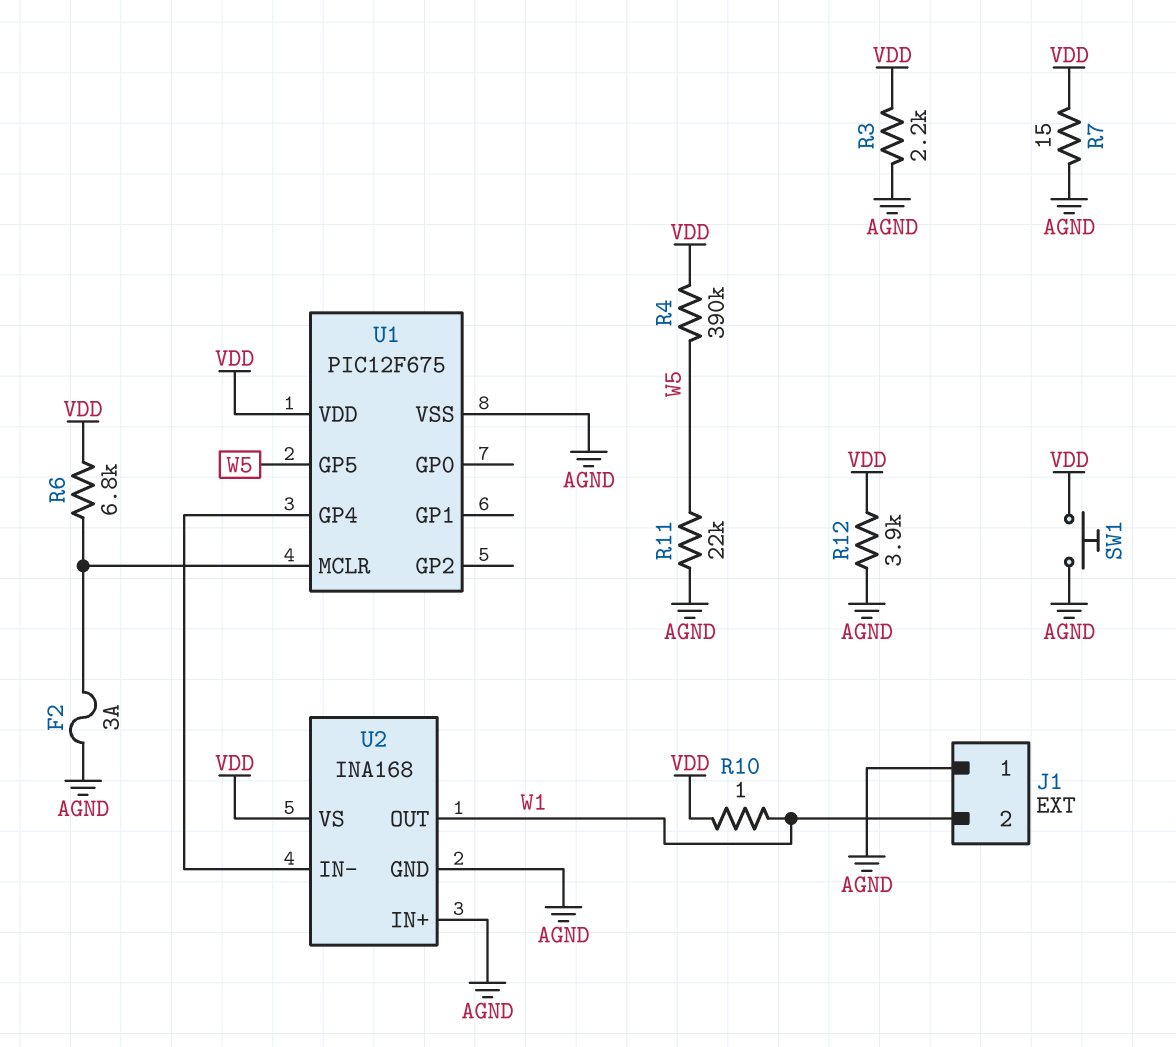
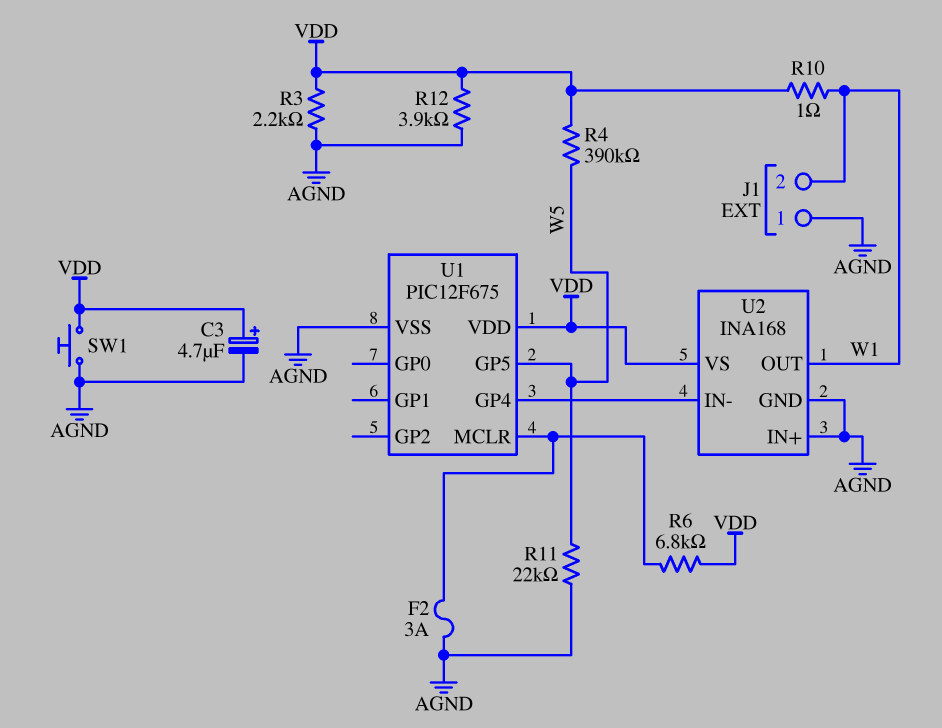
C3: none -> 4.7uF (plus VDD, minus AGND)
R7: 15 (AGND, VDD) -> none

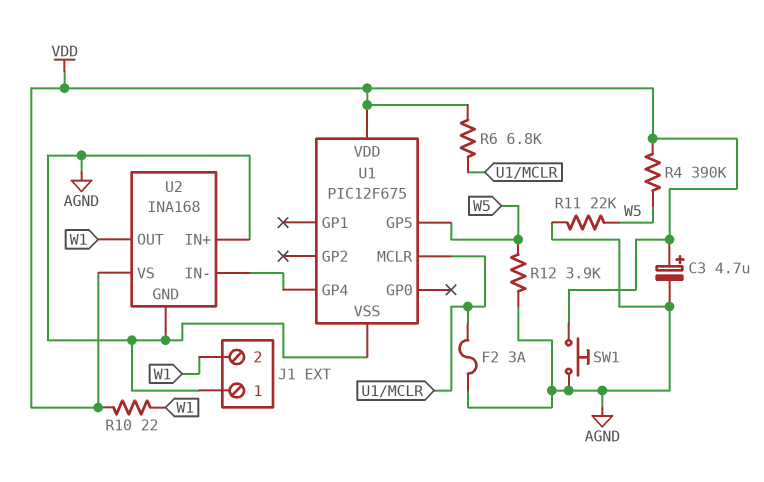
R3: 2.2k (AGND, VDD) -> none
R10: 1 (VDD, W1) -> 22 (VDD, W1)
R12: 3.9k (AGND, VDD) -> 3.9k (AGND, W5)

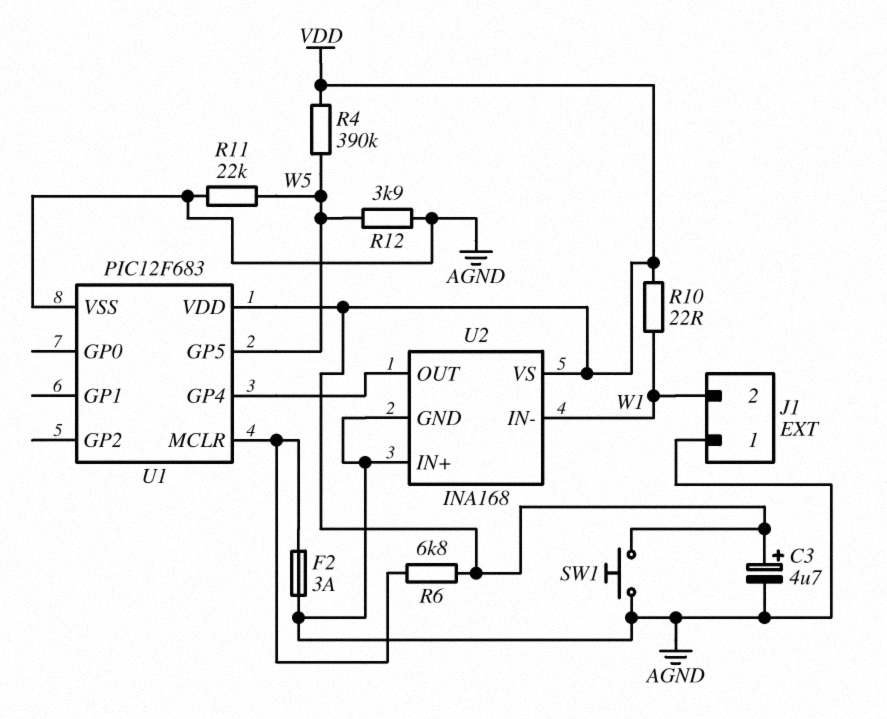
U1: PIC12F675 -> PIC12F683
U2 pin IN-: U1/GP4 -> W1
U2 pin OUT: W1 -> U1/GP4

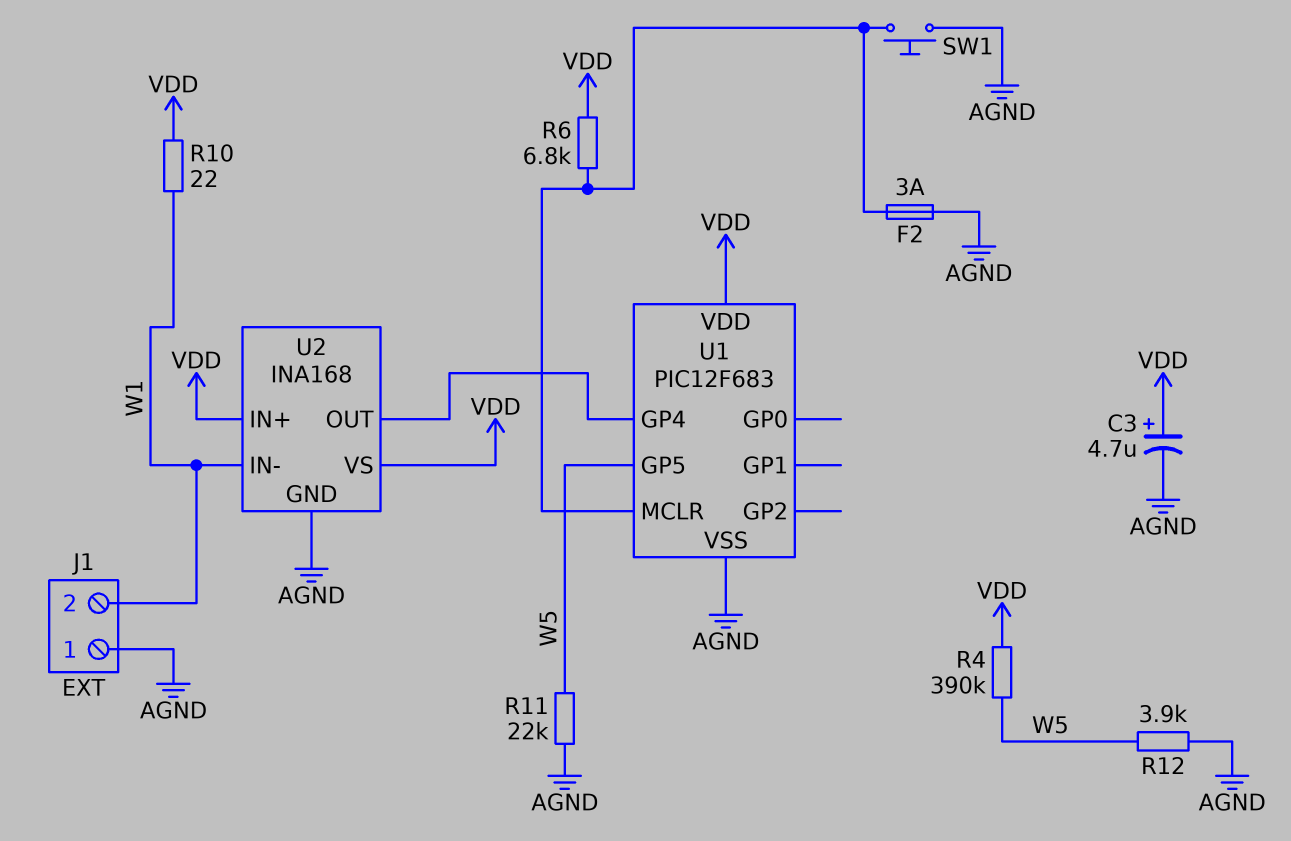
SW1: button (AGND, VDD) -> button (AGND, U1/MCLR)
U2 pin IN+: AGND -> VDD

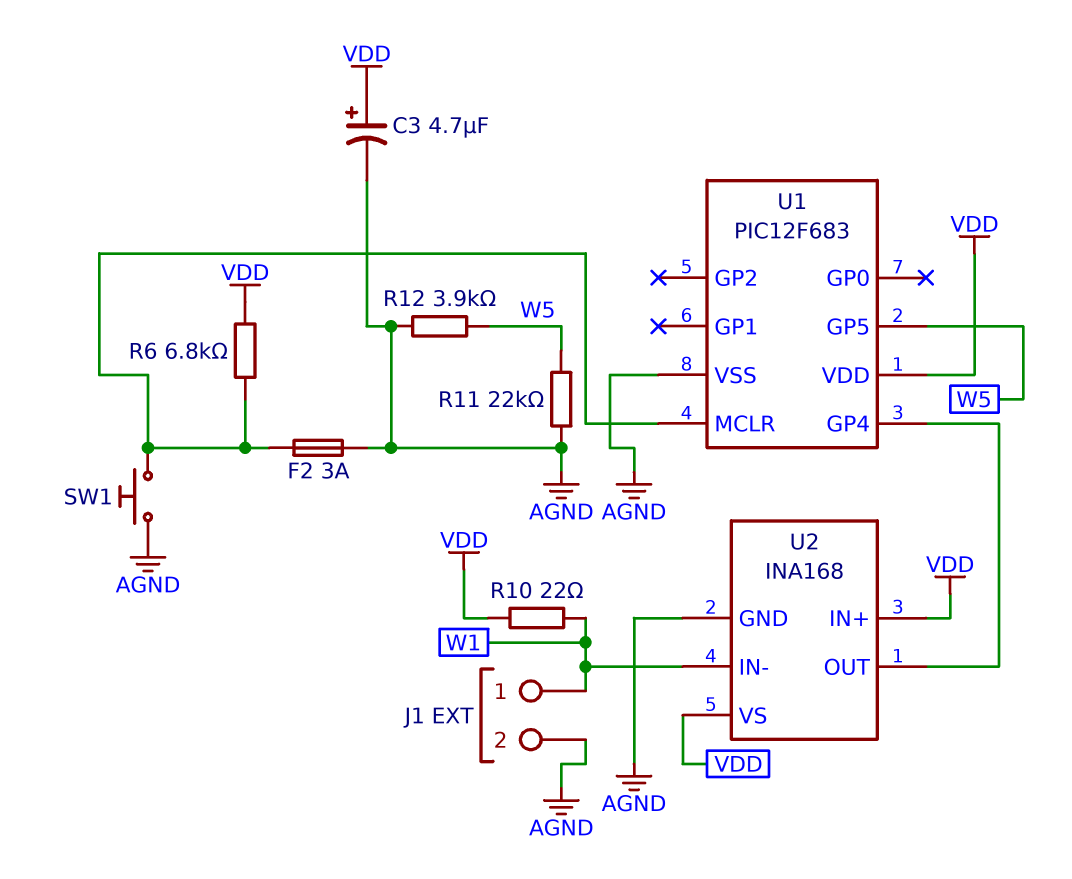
J1 pin 1: AGND -> W1
J1 pin 2: W1 -> AGND
R4: 390k (VDD, W5) -> none

